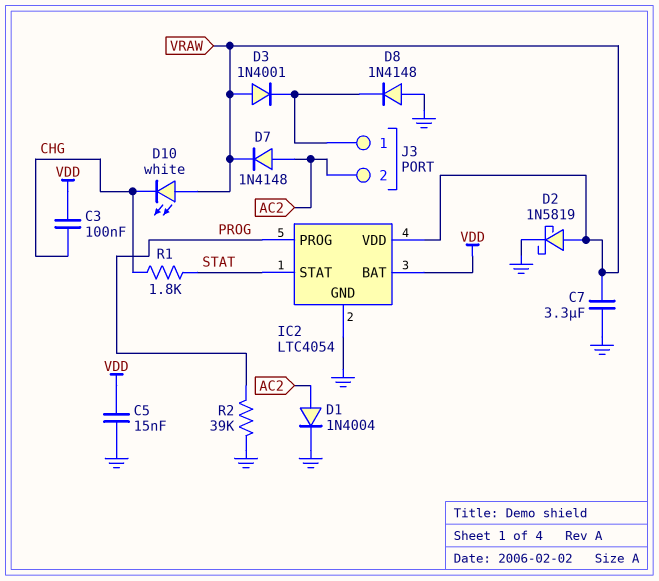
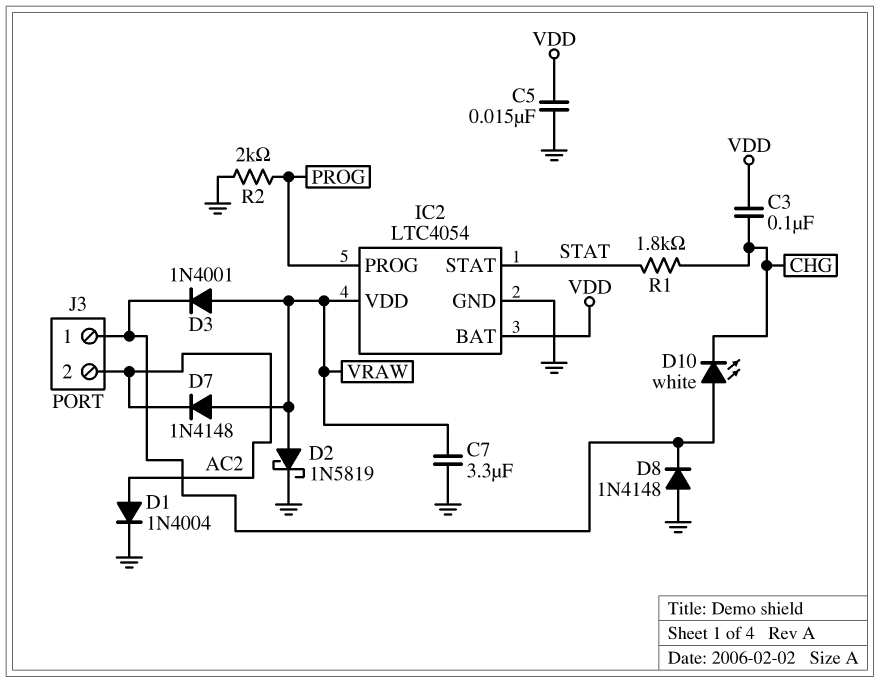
D7: diode 1N4148 (A AC2, K VRAW) -> diode 1N4148 (A VRAW, K AC2)
D10: LED white (A VRAW, K CHG) -> LED white (A J3/1, K CHG)
R2: 39k (GND, PROG) -> 2k (GND, PROG)

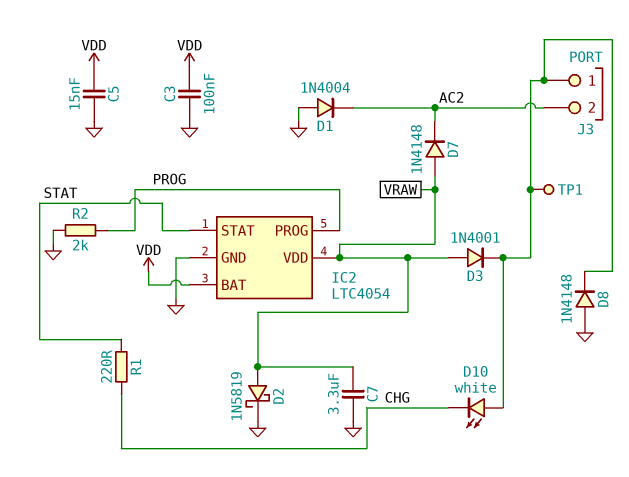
C3: 100nF (CHG, VDD) -> 100nF (GND, VDD)
D1: diode 1N4004 (A AC2, K GND) -> diode 1N4004 (A GND, K AC2)
R1: 1.8k (CHG, STAT) -> 220 (CHG, STAT)
TP1: none -> test point (J3/1)

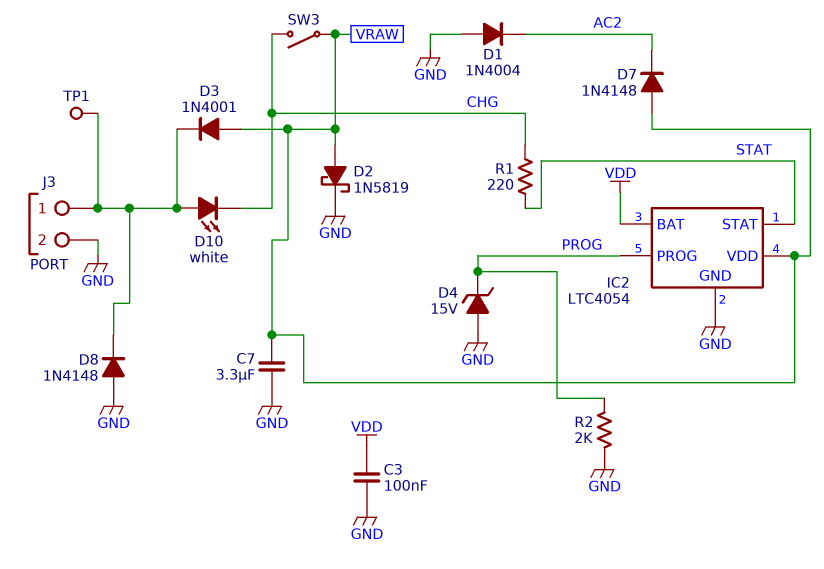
C5: 15nF (GND, VDD) -> none
D4: none -> zener 15V (A GND, K PROG)
J3 pin 2: AC2 -> GND
SW3: none -> switch (CHG, VRAW)

